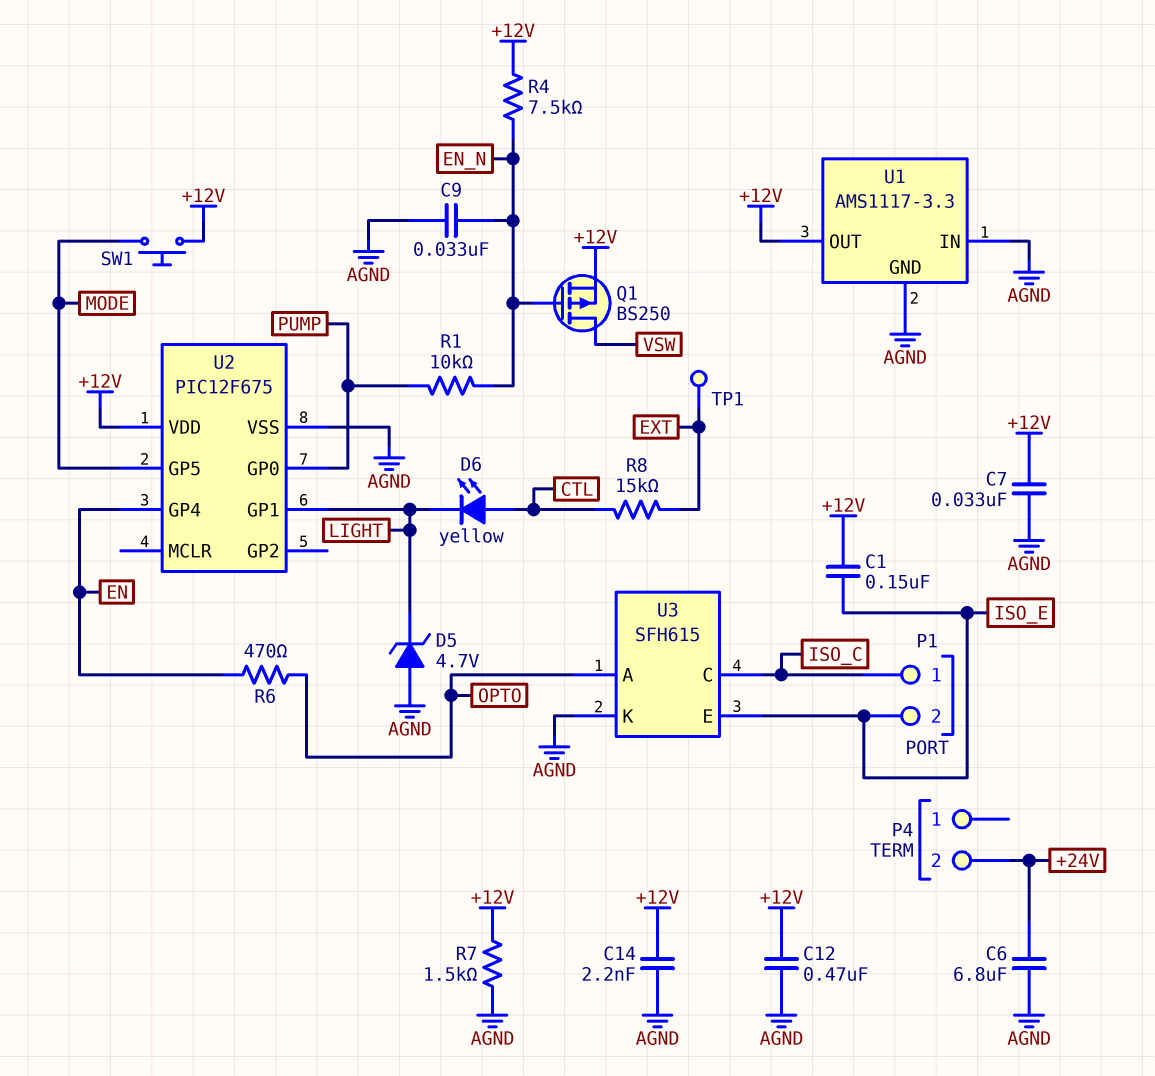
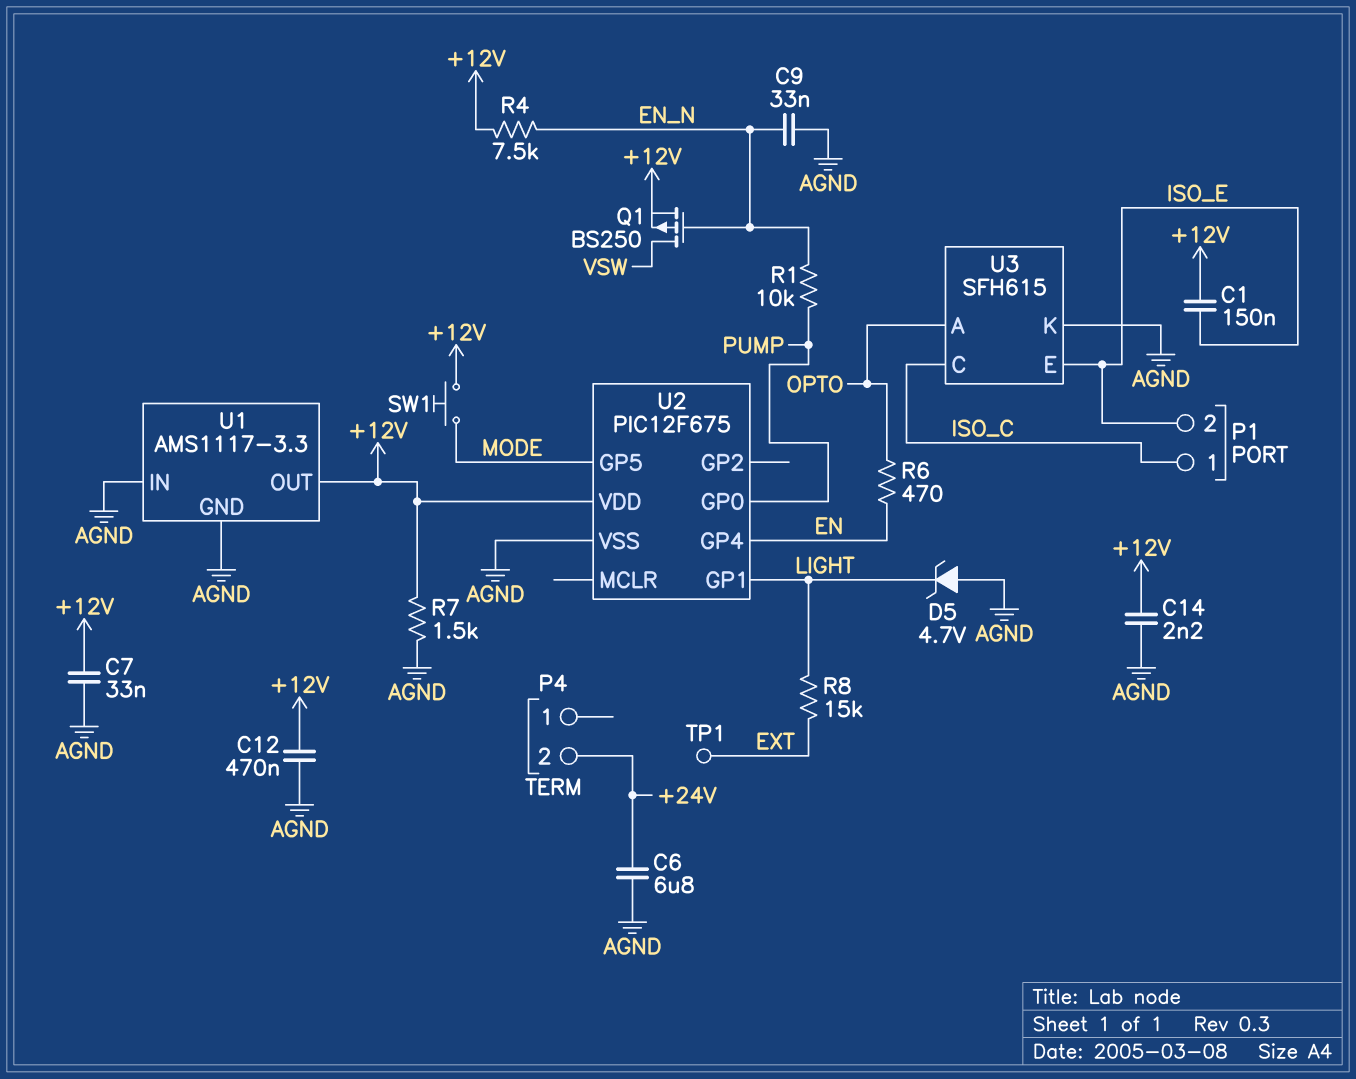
D6: LED yellow (A CTL, K LIGHT) -> none
R8: 15k (CTL, EXT) -> 15k (EXT, LIGHT)

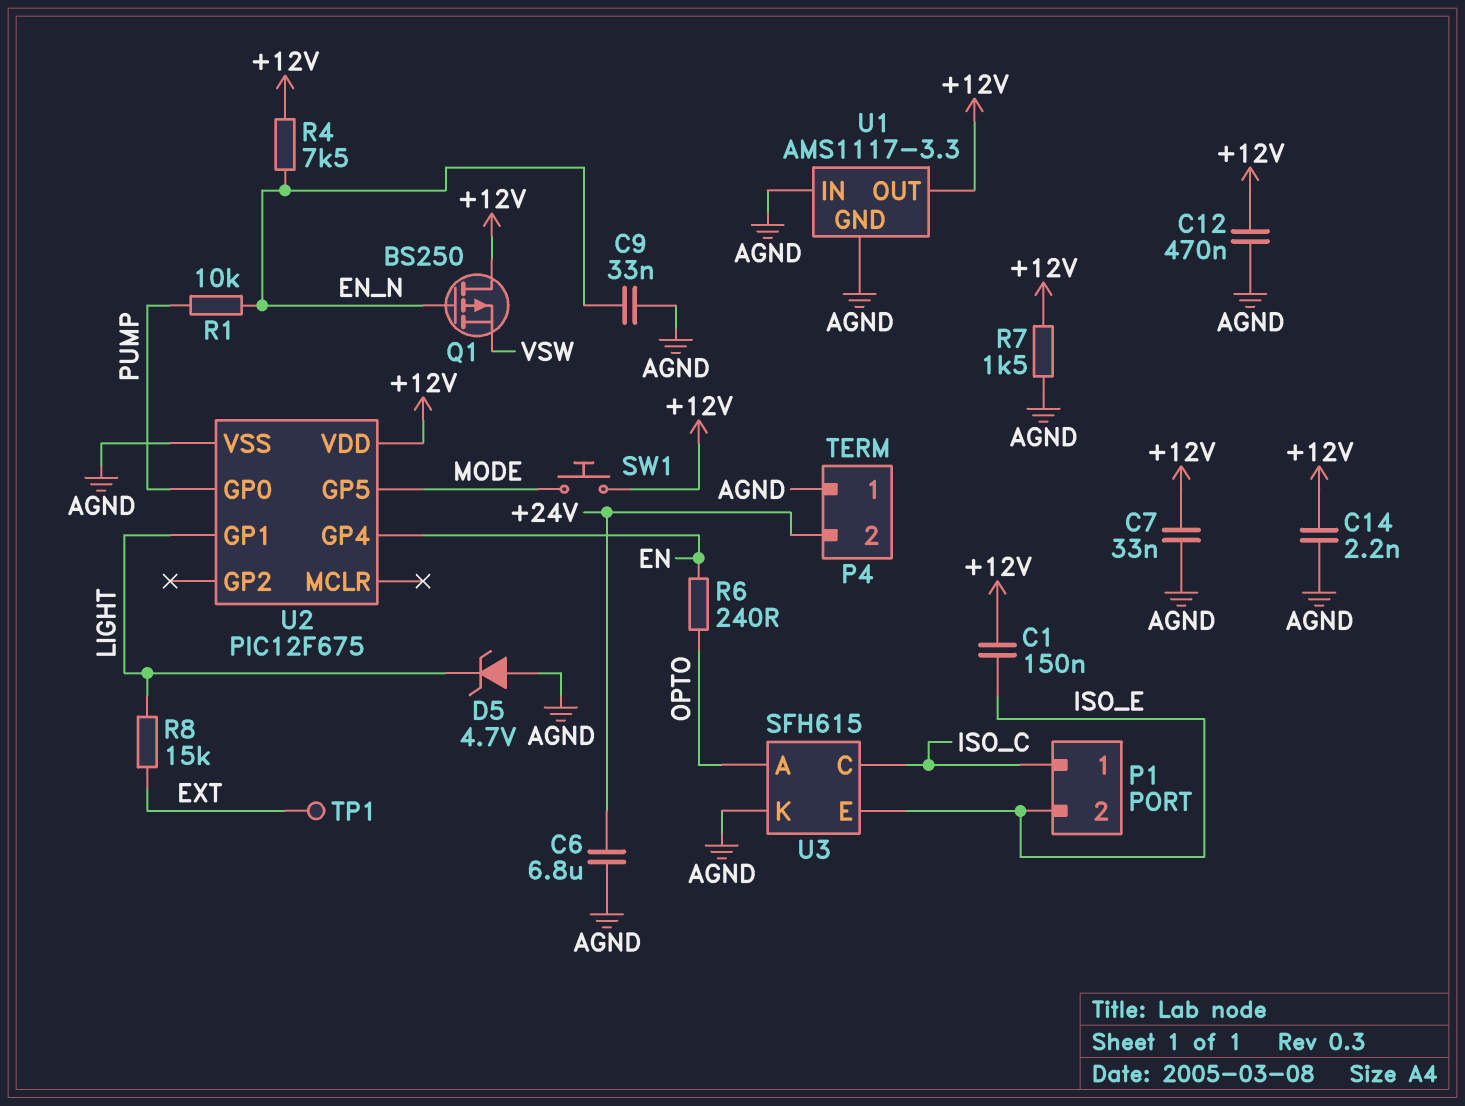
P4 pin 1: none -> AGND
Q1: PMOS BS250 (G EN_N, D VSW, S +12V) -> PMOS BS250 (G EN_N, D +12V, S VSW)
R6: 470 (EN, OPTO) -> 240 (EN, OPTO)

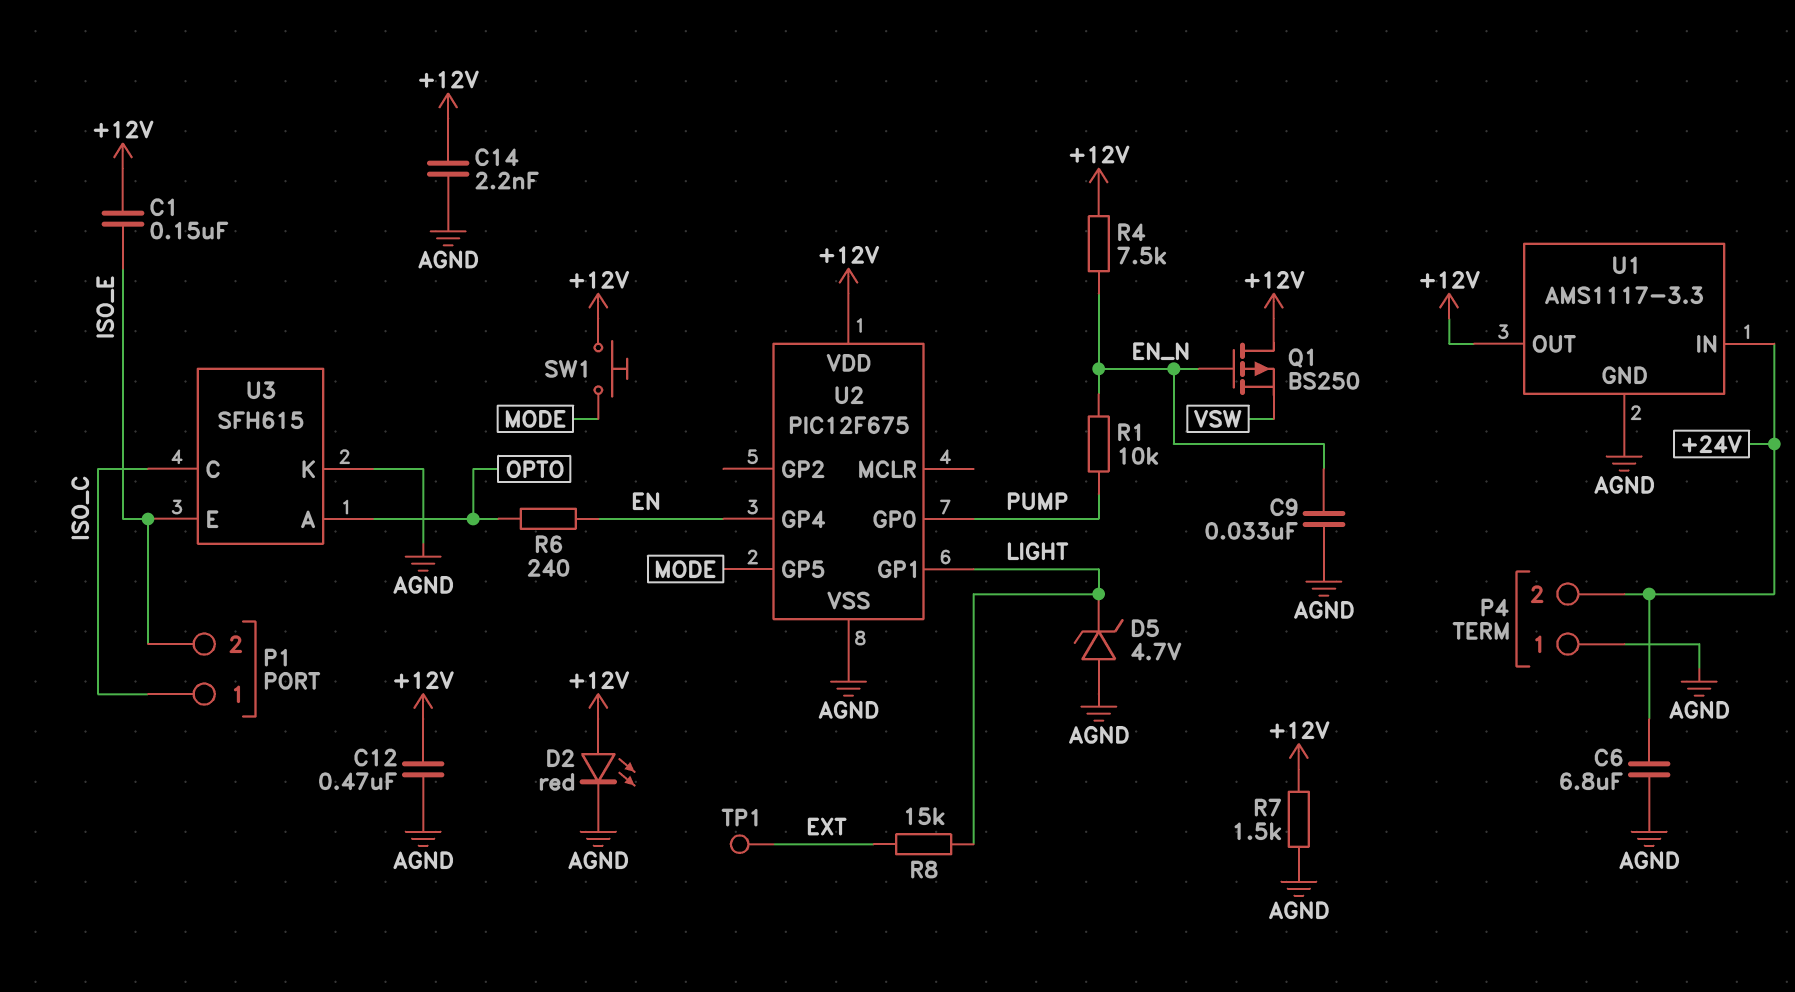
C7: 33nF (+12V, AGND) -> none
D2: none -> LED red (A +12V, K AGND)
U1 pin IN: AGND -> +24V

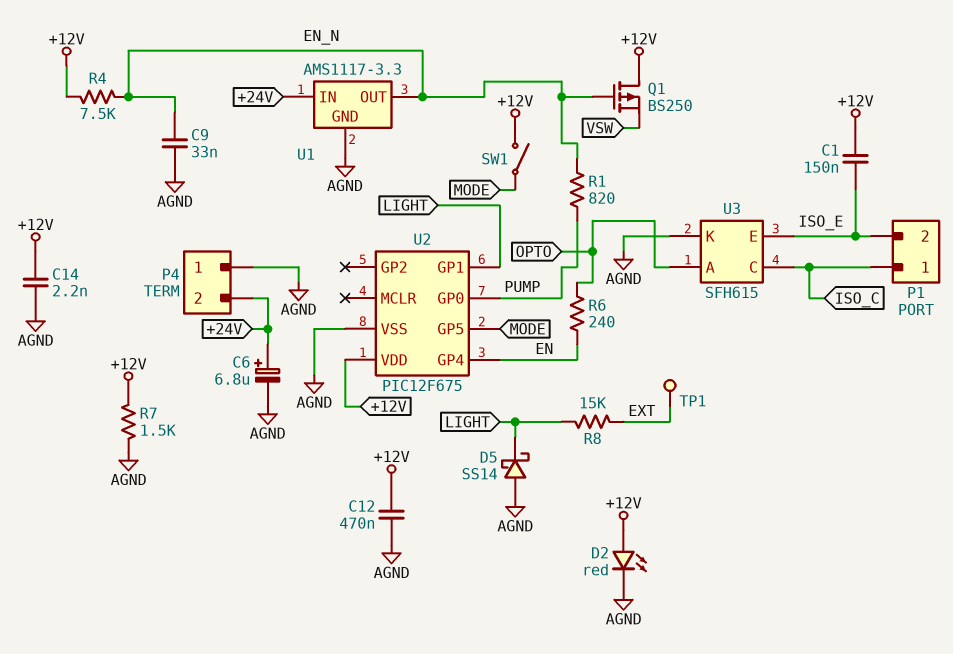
C6: 6.8uF (+24V, AGND) -> 6.8uF (plus +24V, minus AGND)
D5: zener 4.7V (A AGND, K LIGHT) -> schottky SS14 (A AGND, K LIGHT)
R1: 10k (EN_N, PUMP) -> 820 (EN_N, PUMP)
SW1: button (+12V, MODE) -> switch (+12V, MODE)
U1 pin OUT: +12V -> EN_N

